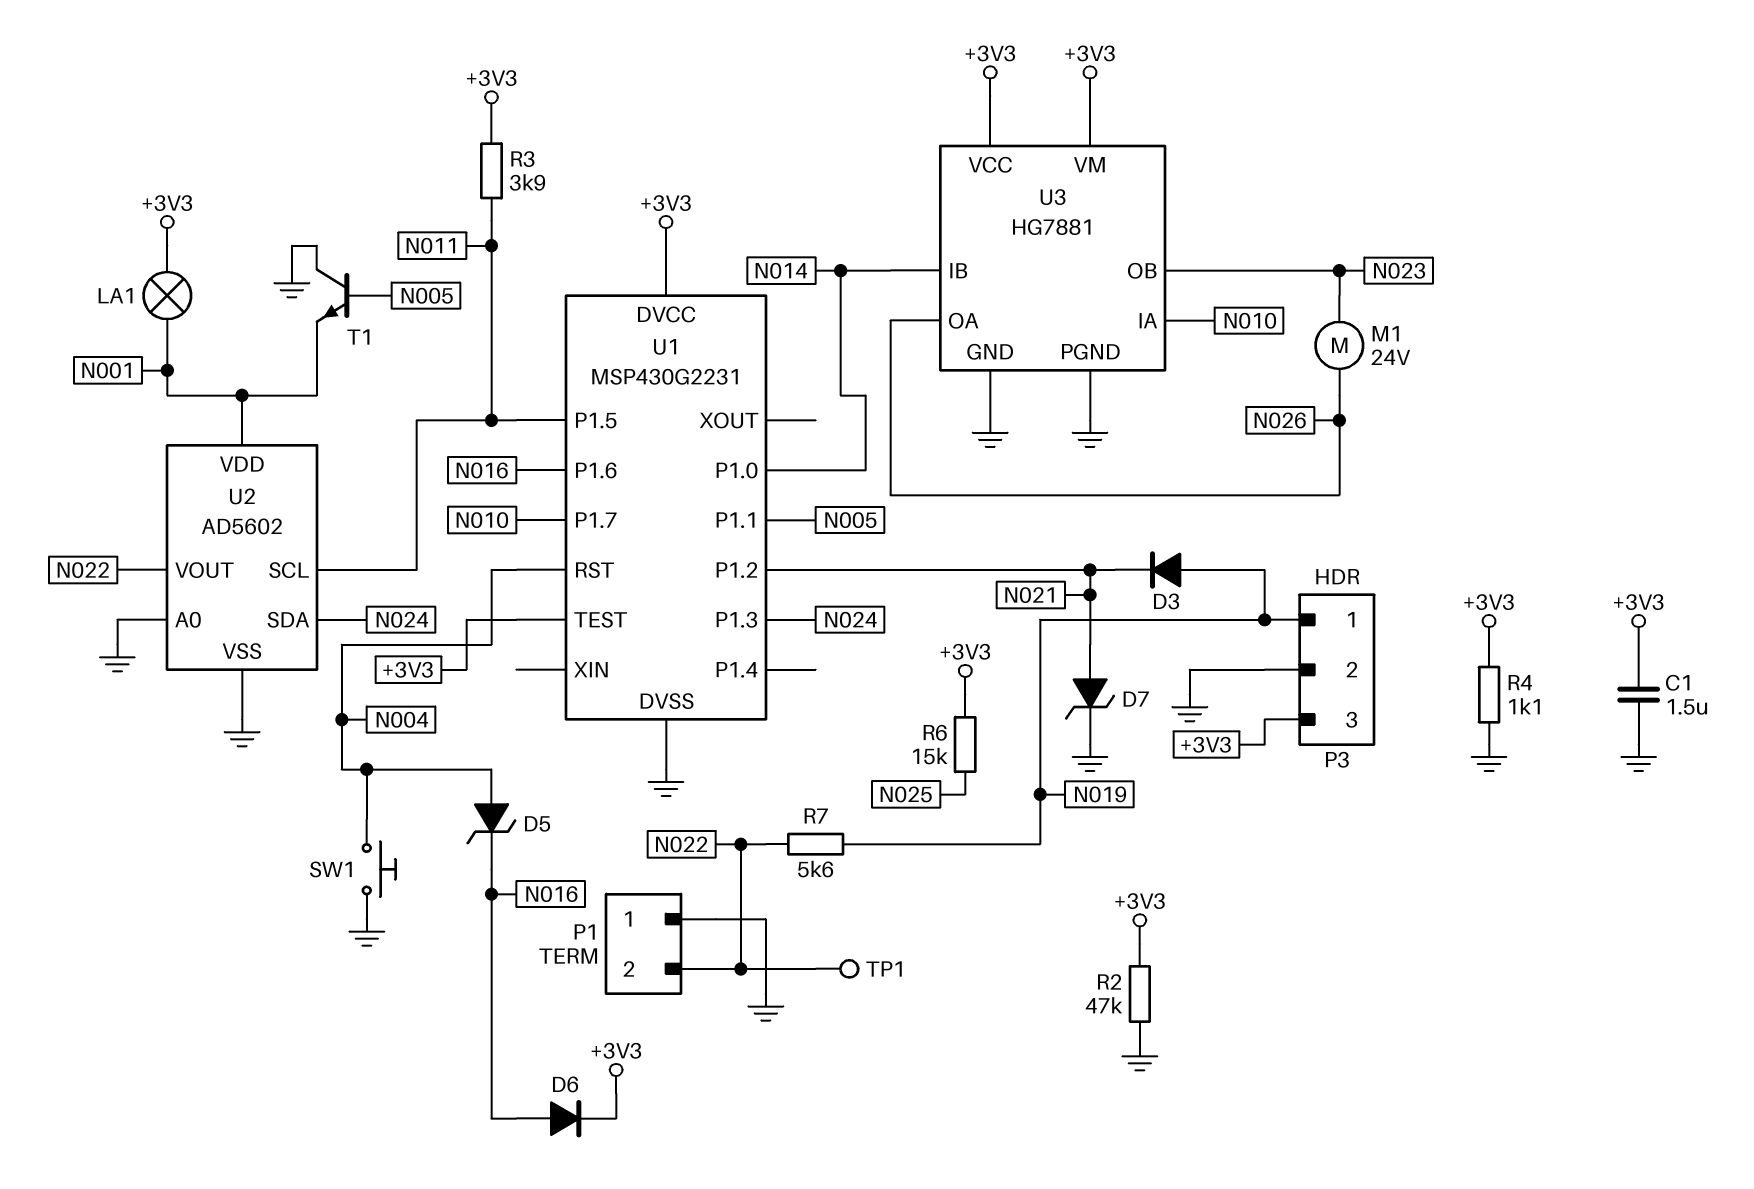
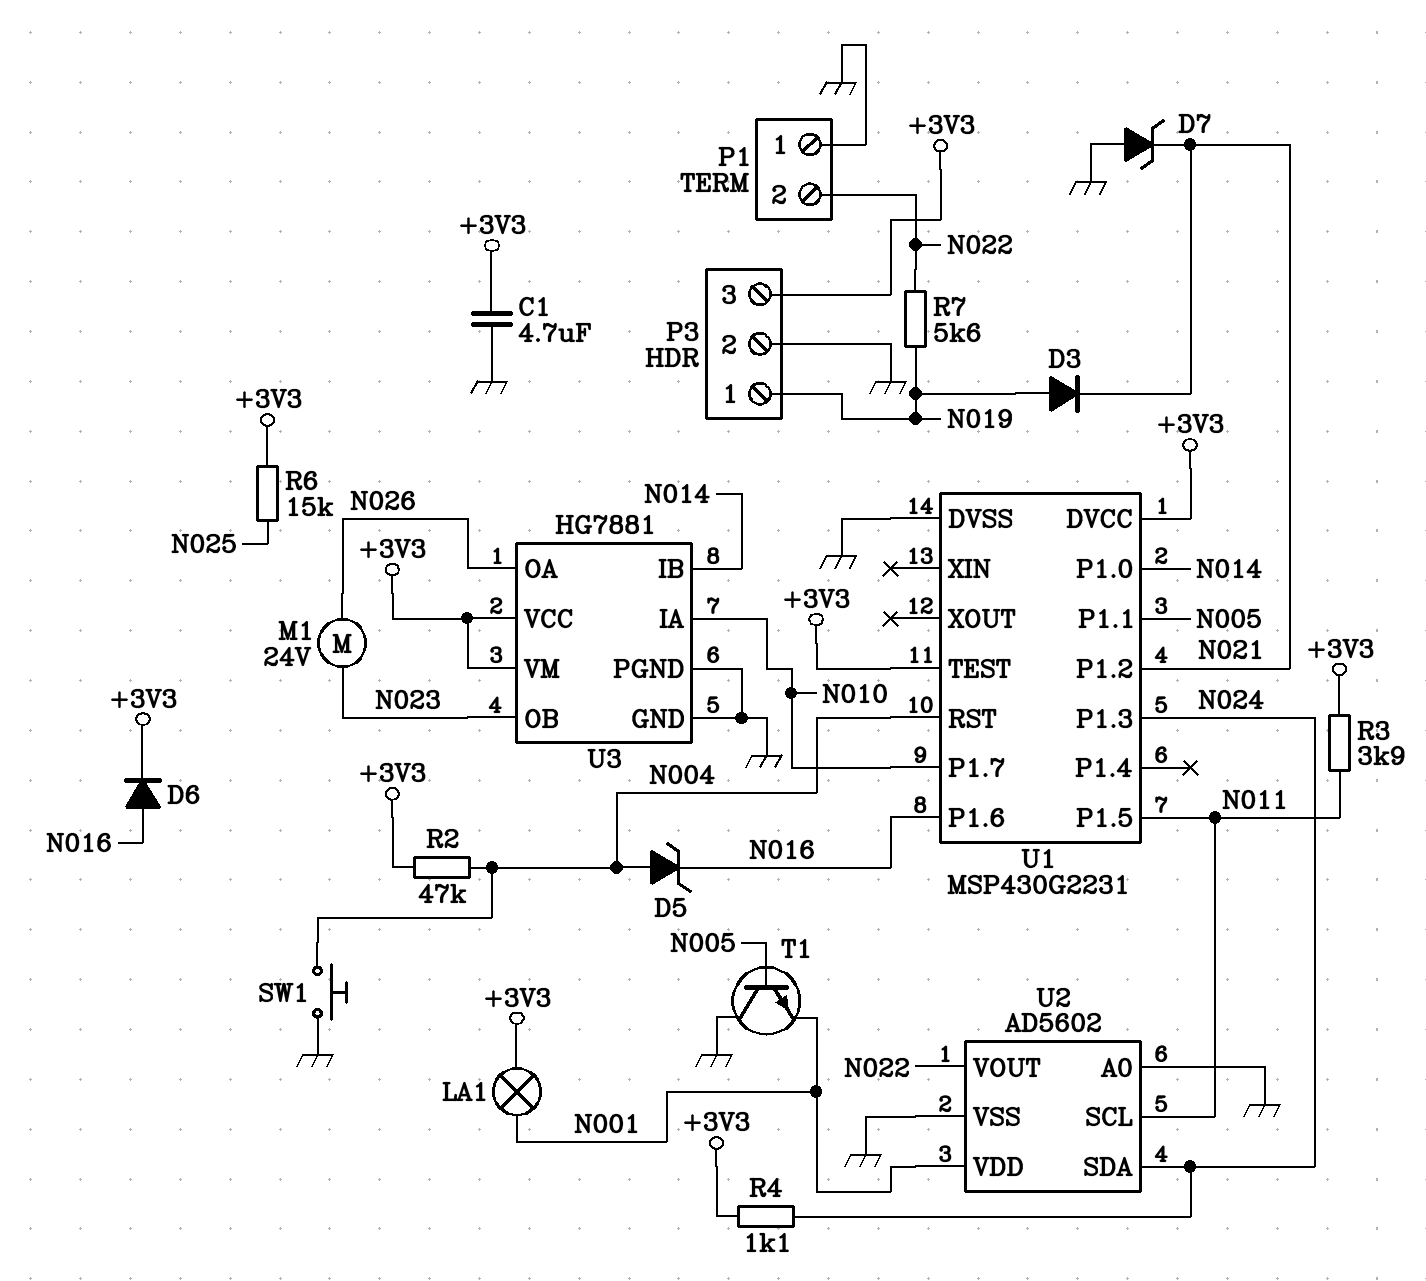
C1: 1.5uF (+3V3, GND) -> 4.7uF (+3V3, GND)
D7: zener (A N021, K GND) -> zener (A GND, K N021)
R2: 47k (+3V3, GND) -> 47k (+3V3, N004)
R4: 1.1k (+3V3, GND) -> 1.1k (+3V3, N024)
TP1: test point (N022) -> none

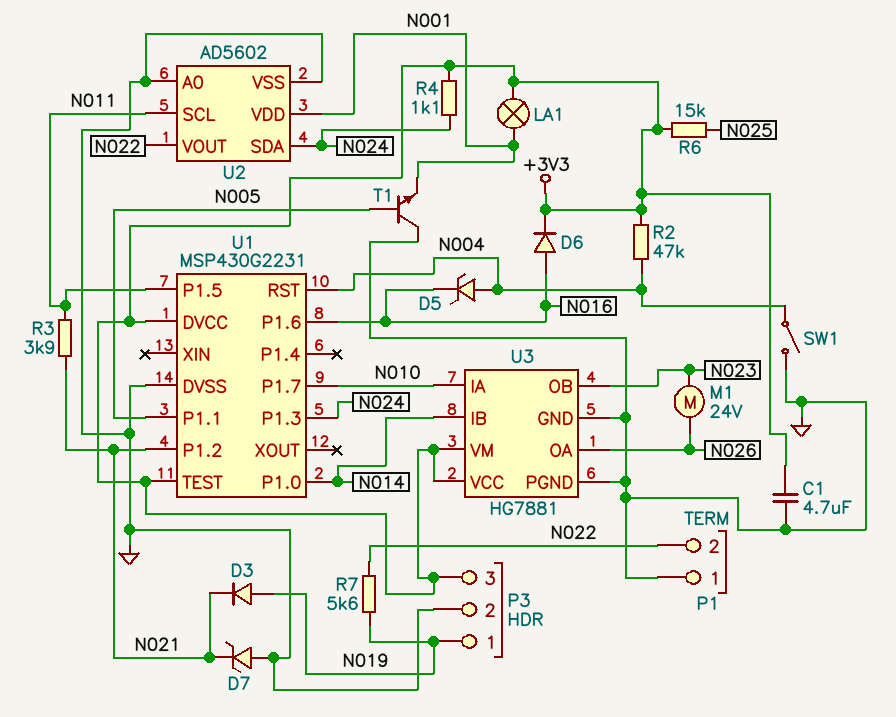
R3: 3.9k (+3V3, N011) -> 3.9k (N011, N021)
SW1: button (GND, N004) -> switch (GND, N004)

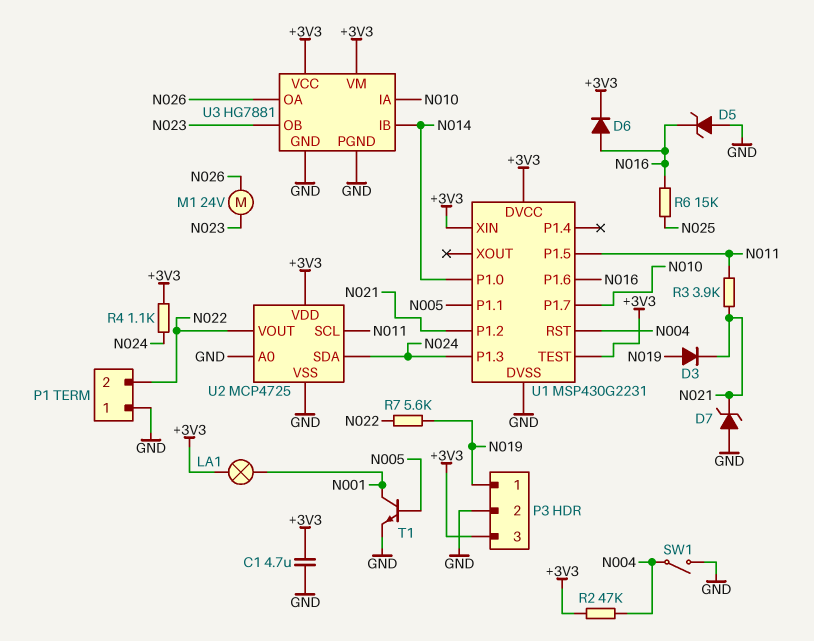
D5: zener (A N004, K N016) -> zener (A GND, K N016)
R6: 15k (+3V3, N025) -> 15k (N016, N025)
T1: NPN (B N005, C GND, E N001) -> NPN (B N005, C N001, E GND)
U1 pin XIN: none -> +3V3
U2: AD5602 -> MCP4725
U2 pin VDD: N001 -> +3V3

